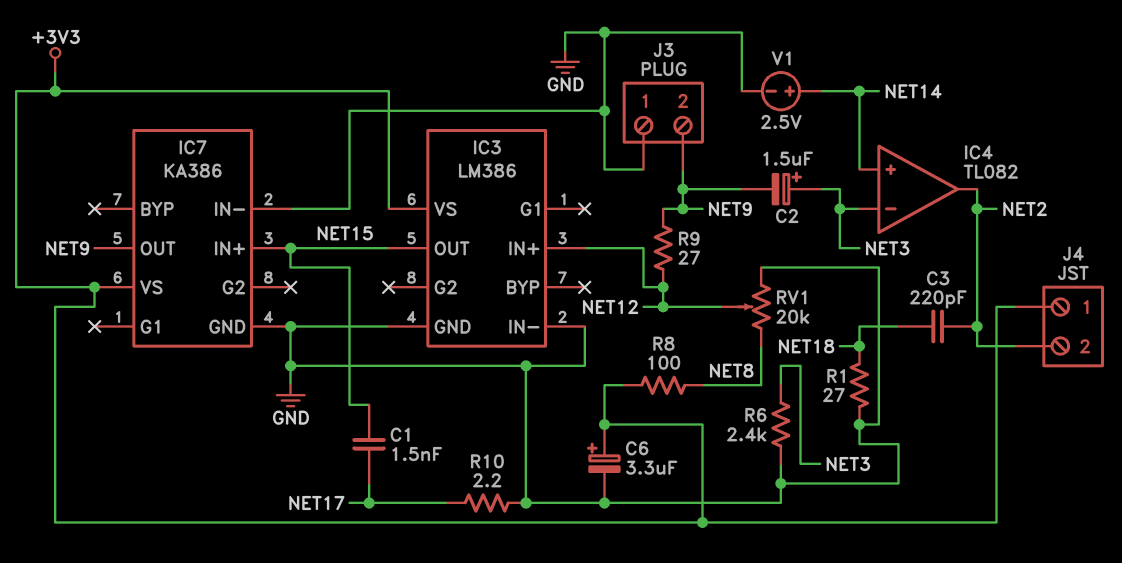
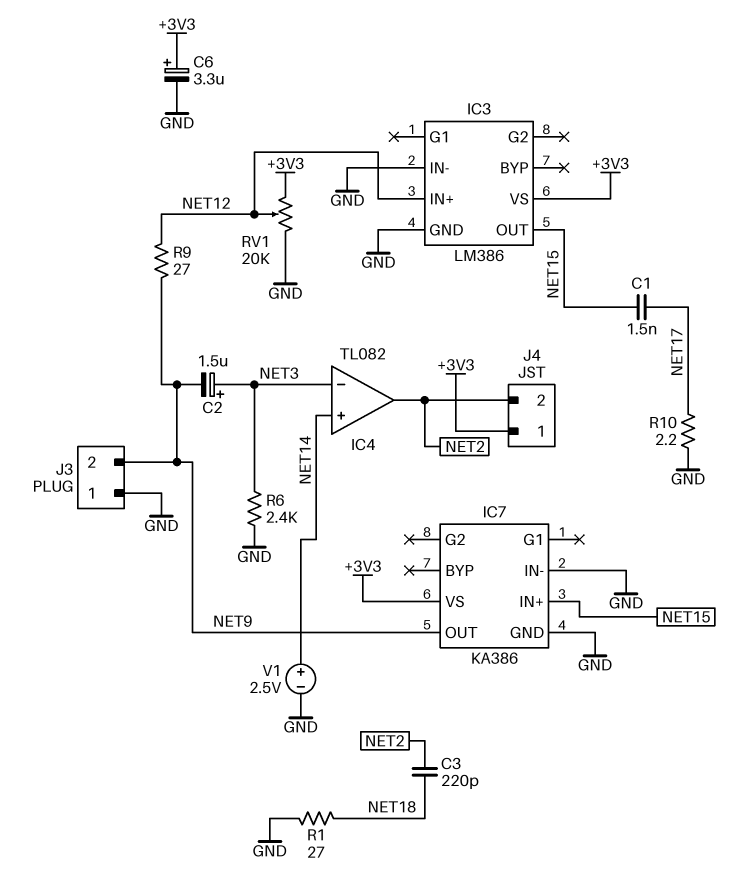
R8: 100 (+3V3, NET8) -> none
RV1: 20k (GND, NET8, wiper NET12) -> 20k (+3V3, GND, wiper NET12)

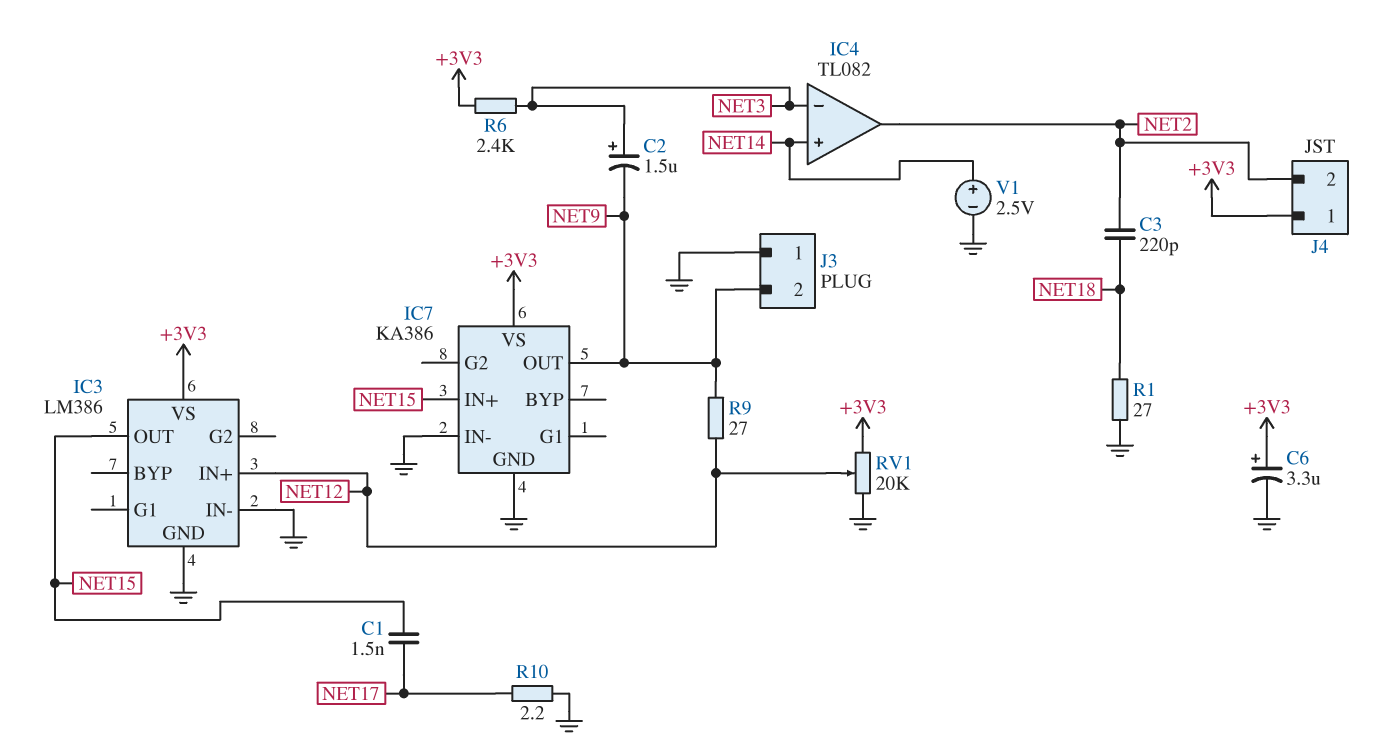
R6: 2.4k (GND, NET3) -> 2.4k (+3V3, NET3)

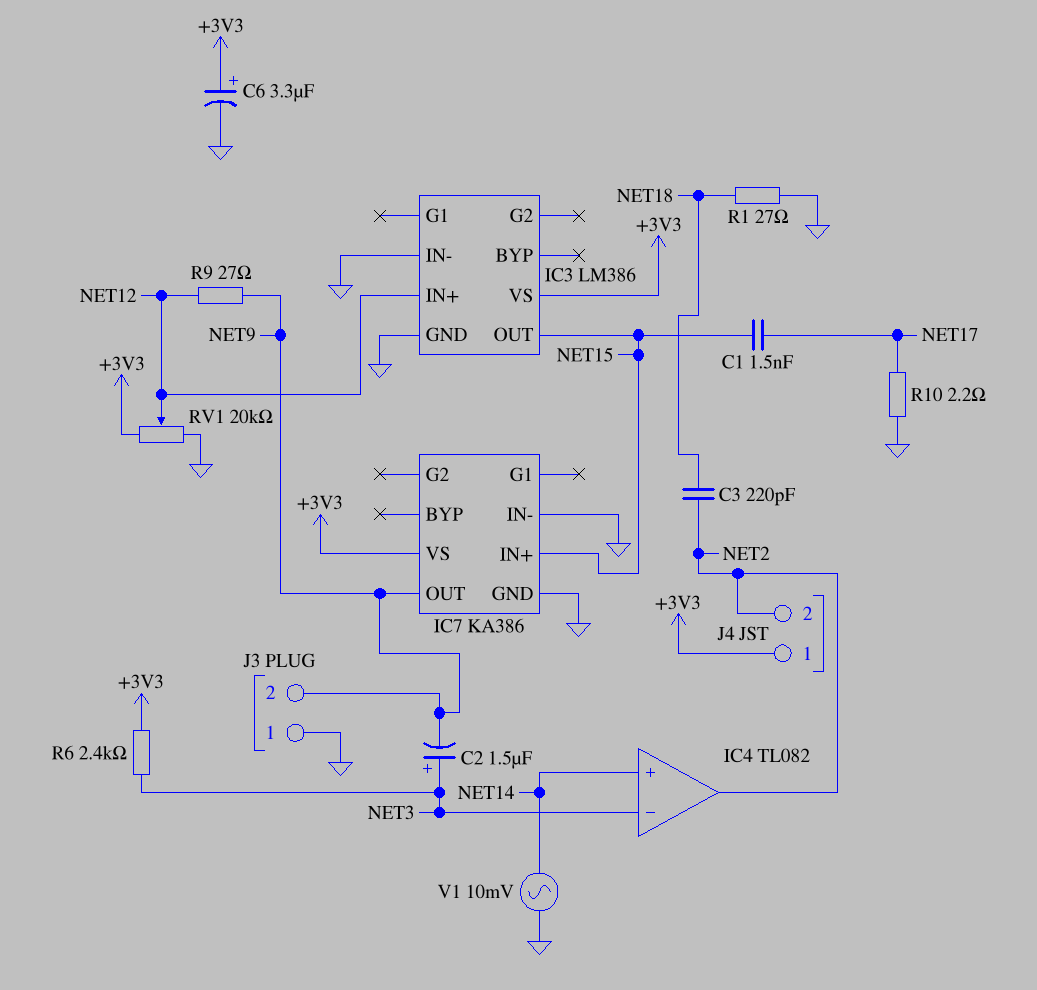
V1: 2.5V (plus NET14, minus GND) -> AC 10mV (GND, NET14)

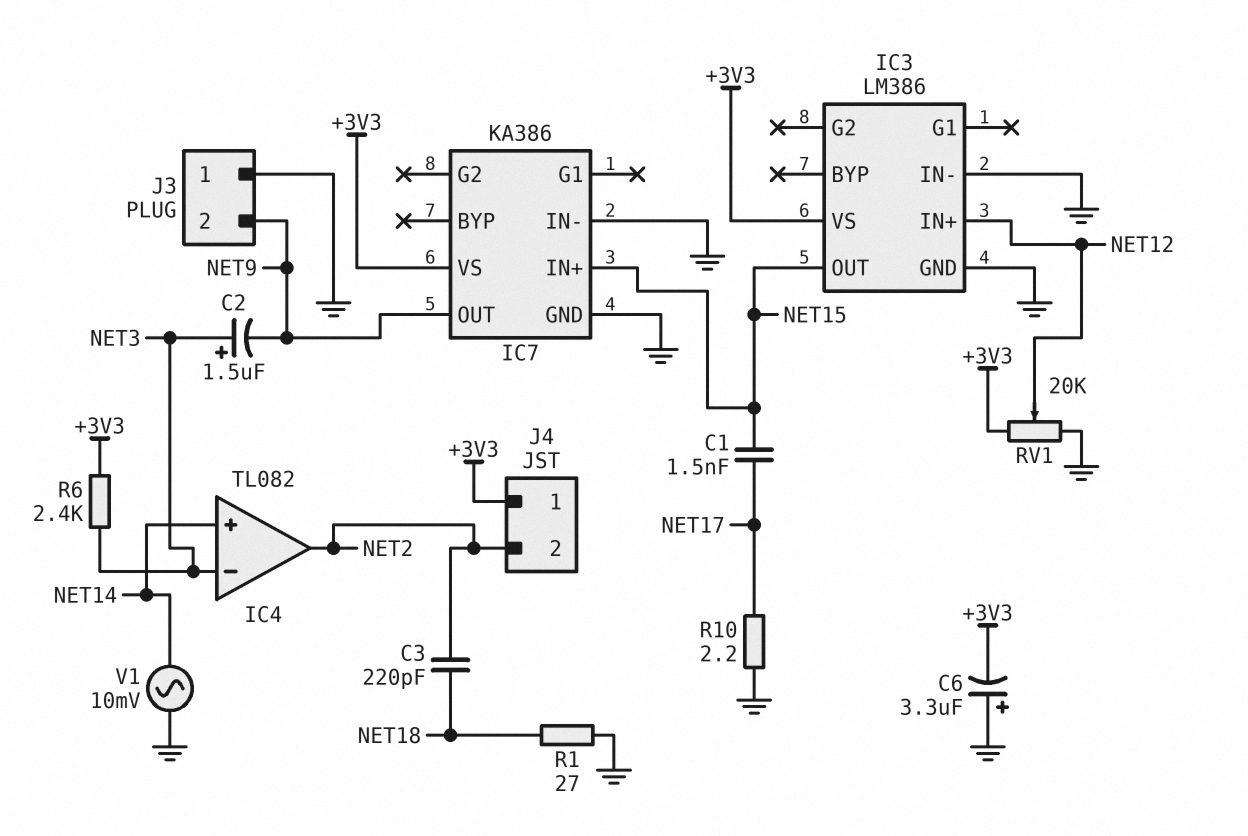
C6: 3.3uF (plus +3V3, minus GND) -> 3.3uF (plus GND, minus +3V3)
R9: 27 (NET9, NET12) -> none

